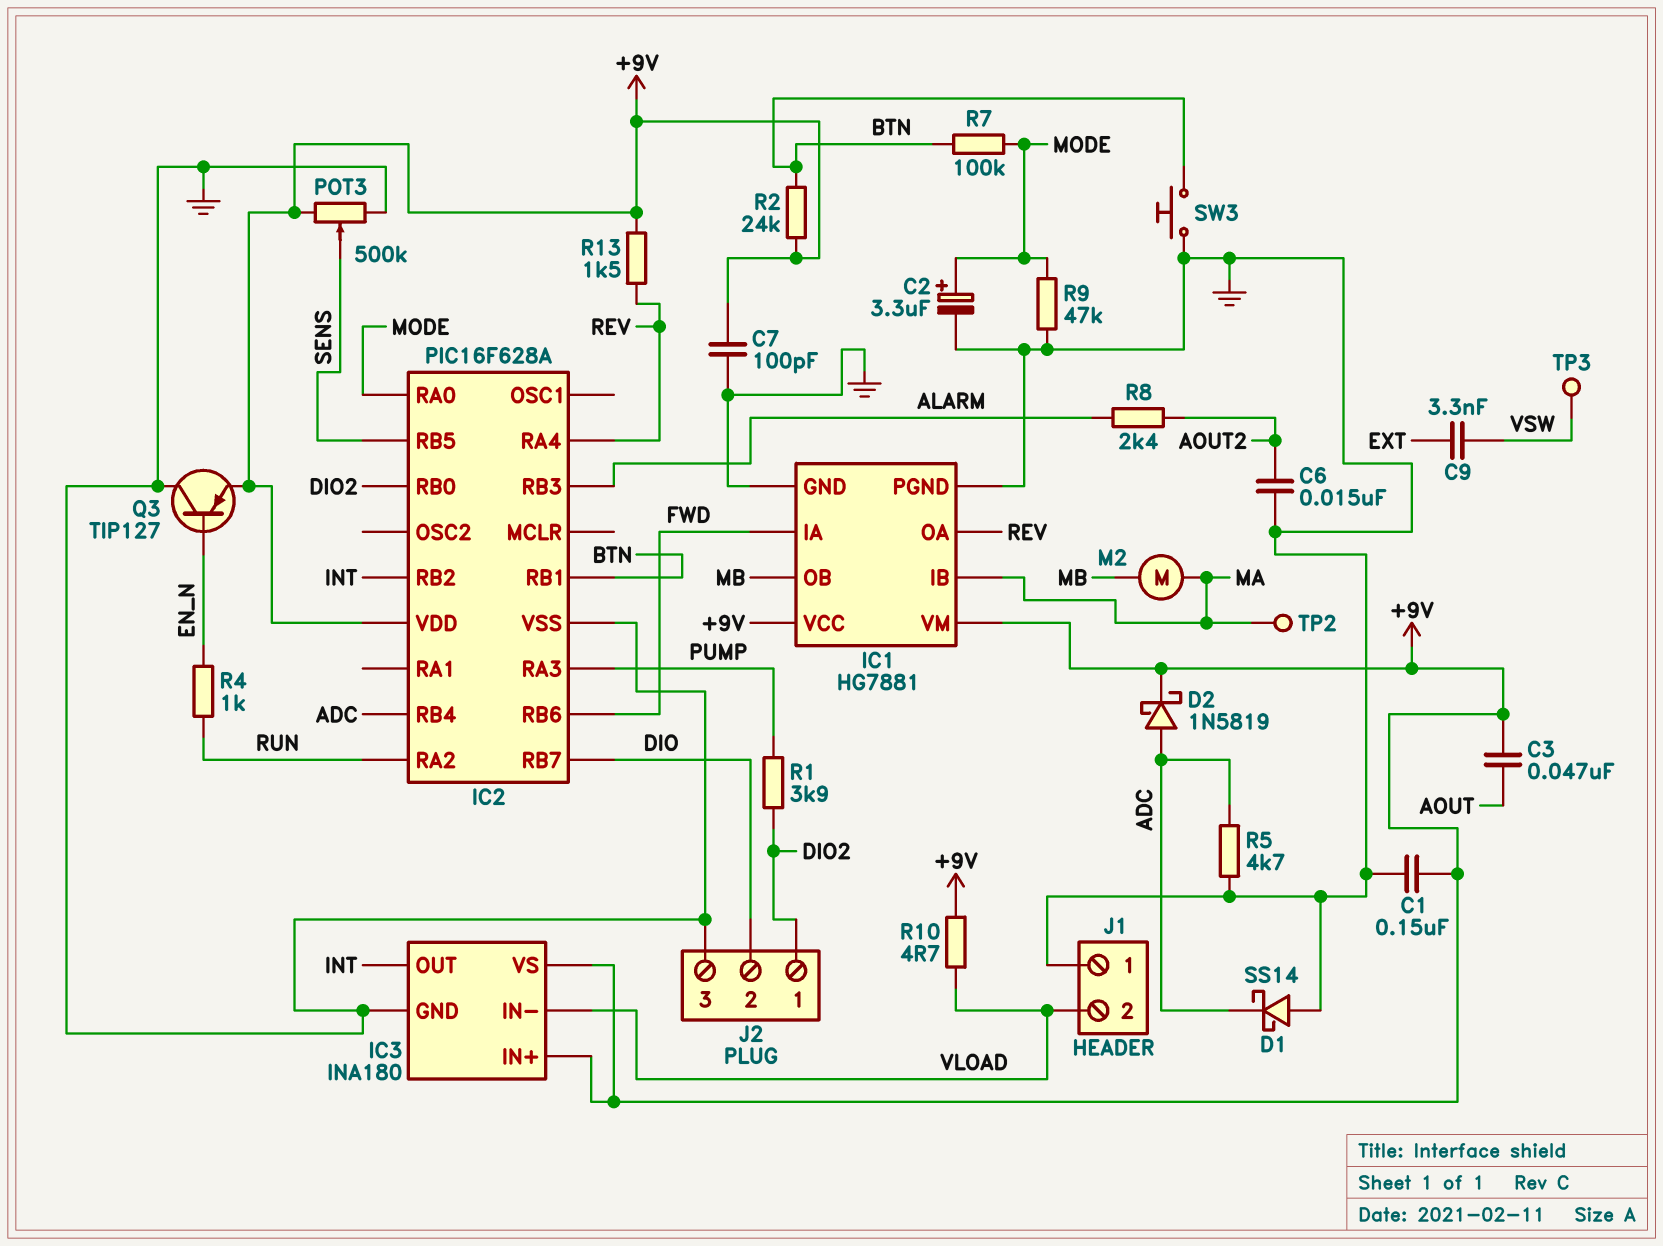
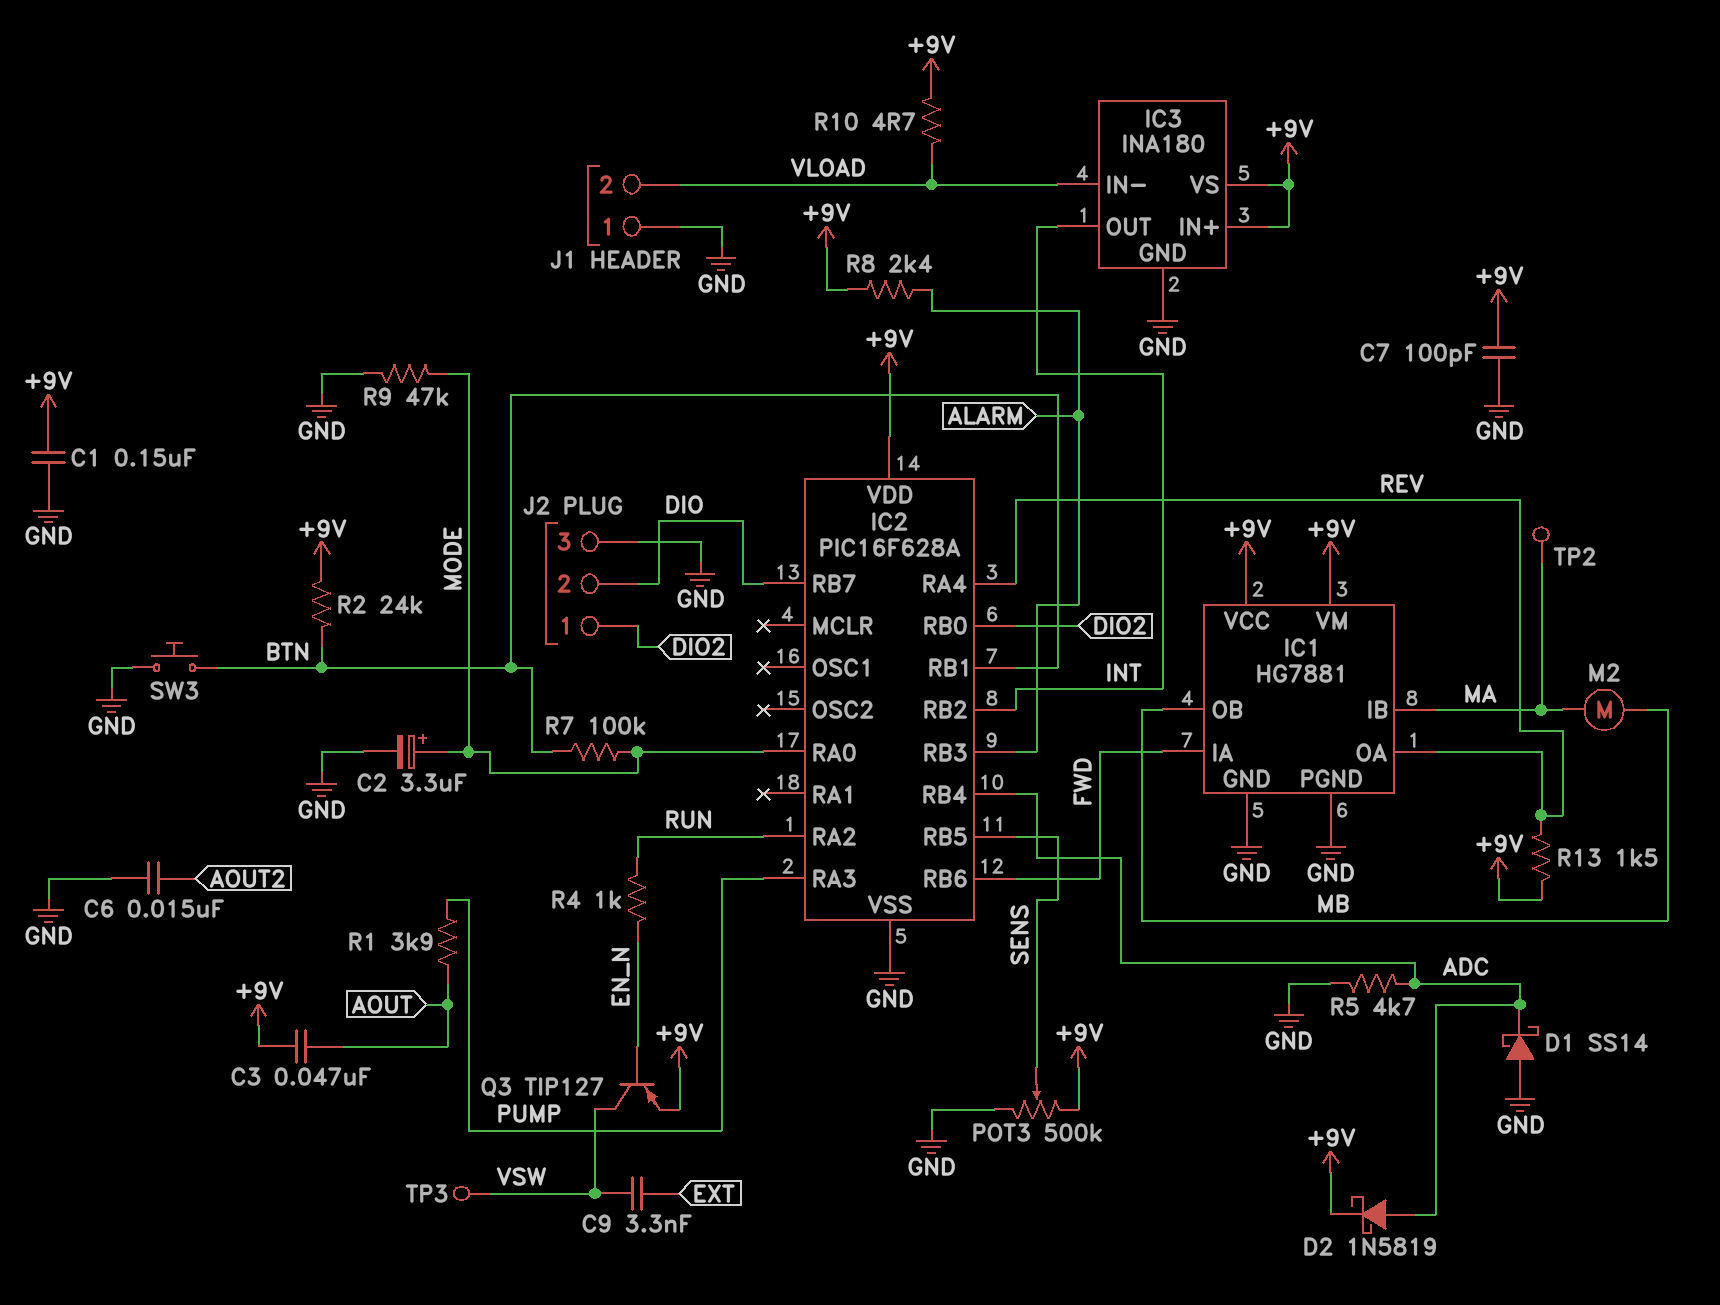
Q3: PNP TIP127 (B EN_N, C GND, E +9V) -> PNP TIP127 (B EN_N, C VSW, E +9V)
R1: 3.9k (DIO2, PUMP) -> 3.9k (AOUT, PUMP)
R8: 2.4k (ALARM, AOUT2) -> 2.4k (+9V, ALARM)

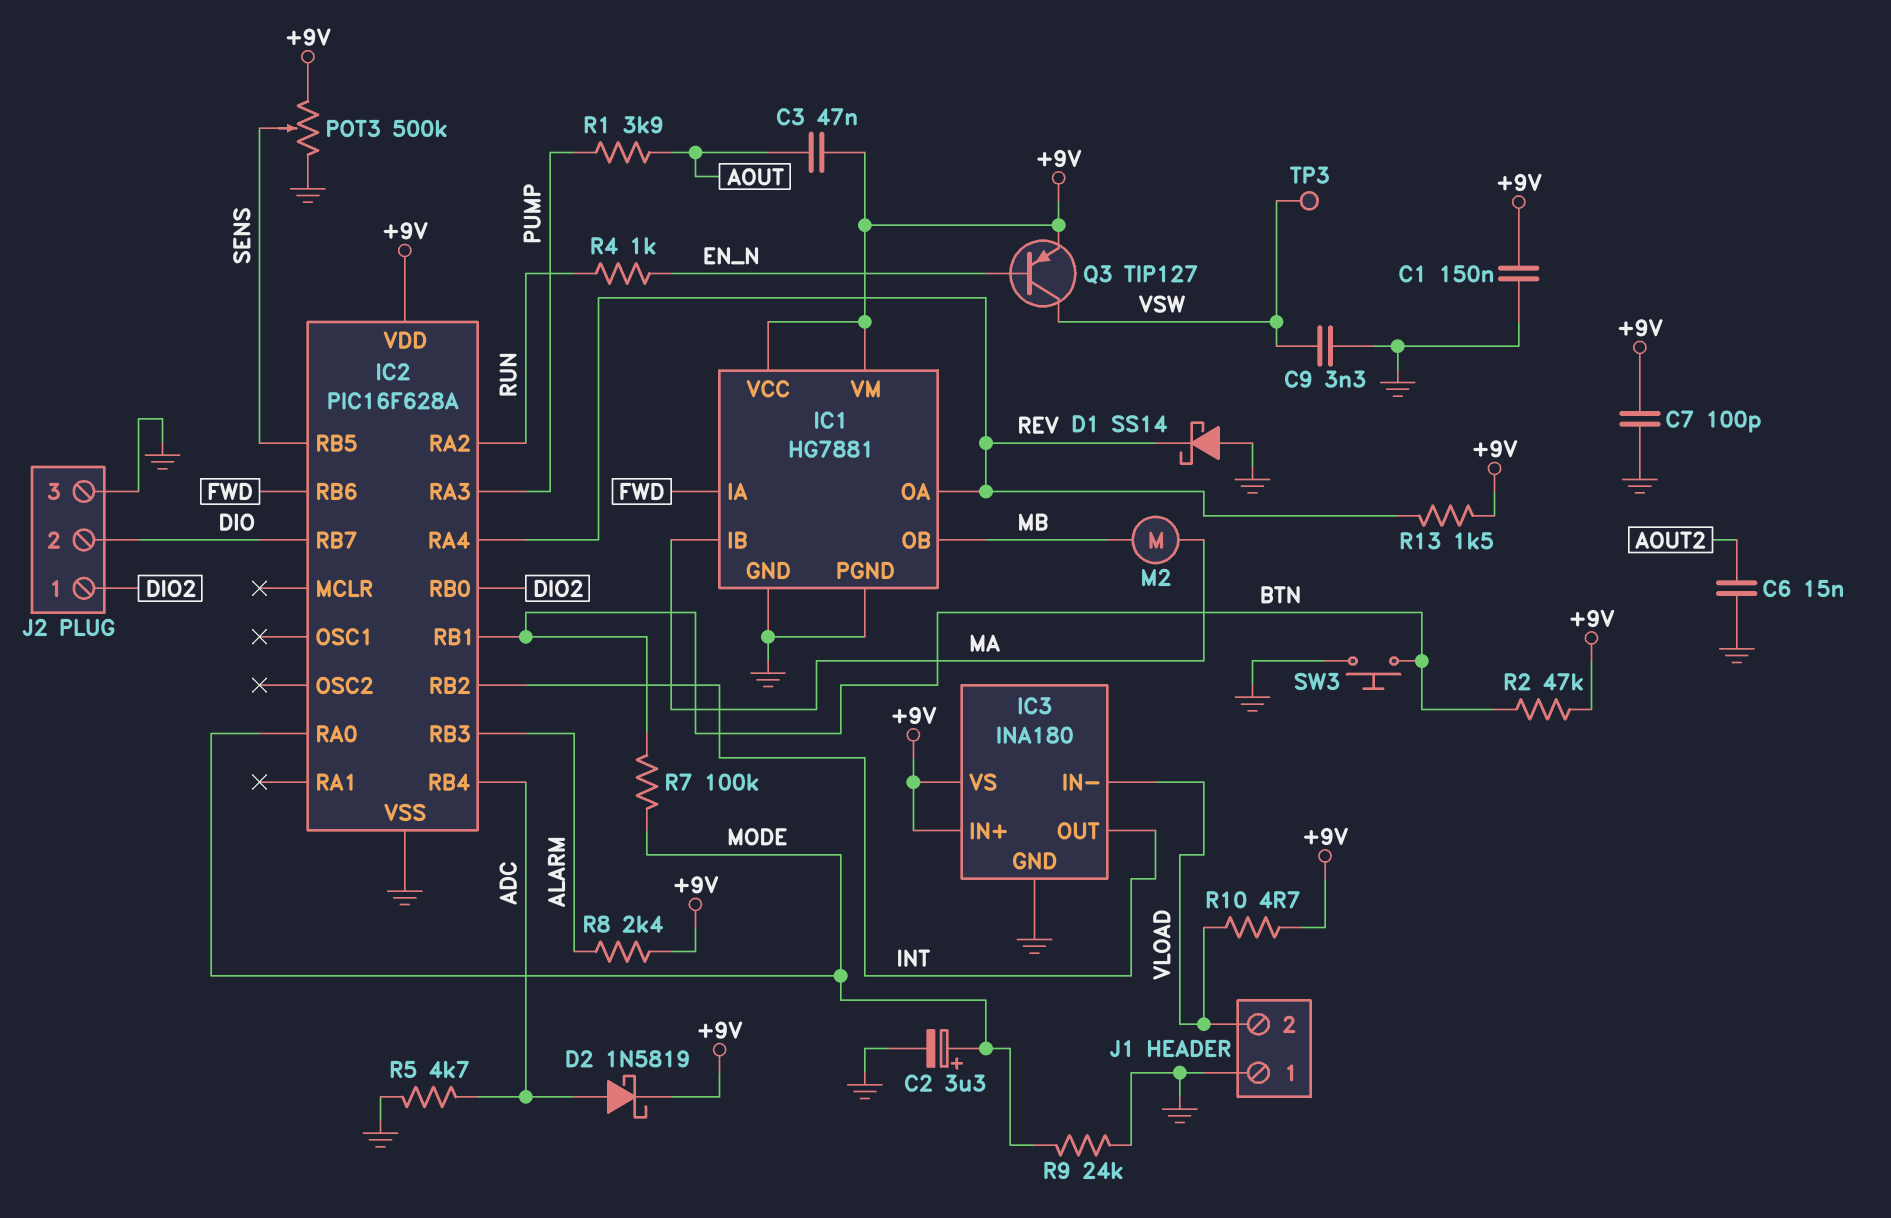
C9: 3.3nF (EXT, VSW) -> 3.3nF (GND, VSW)
D1: schottky SS14 (A GND, K ADC) -> schottky SS14 (A GND, K REV)
R2: 24k (+9V, BTN) -> 47k (+9V, BTN)
R9: 47k (GND, MODE) -> 24k (GND, MODE)
TP2: test point (MA) -> none

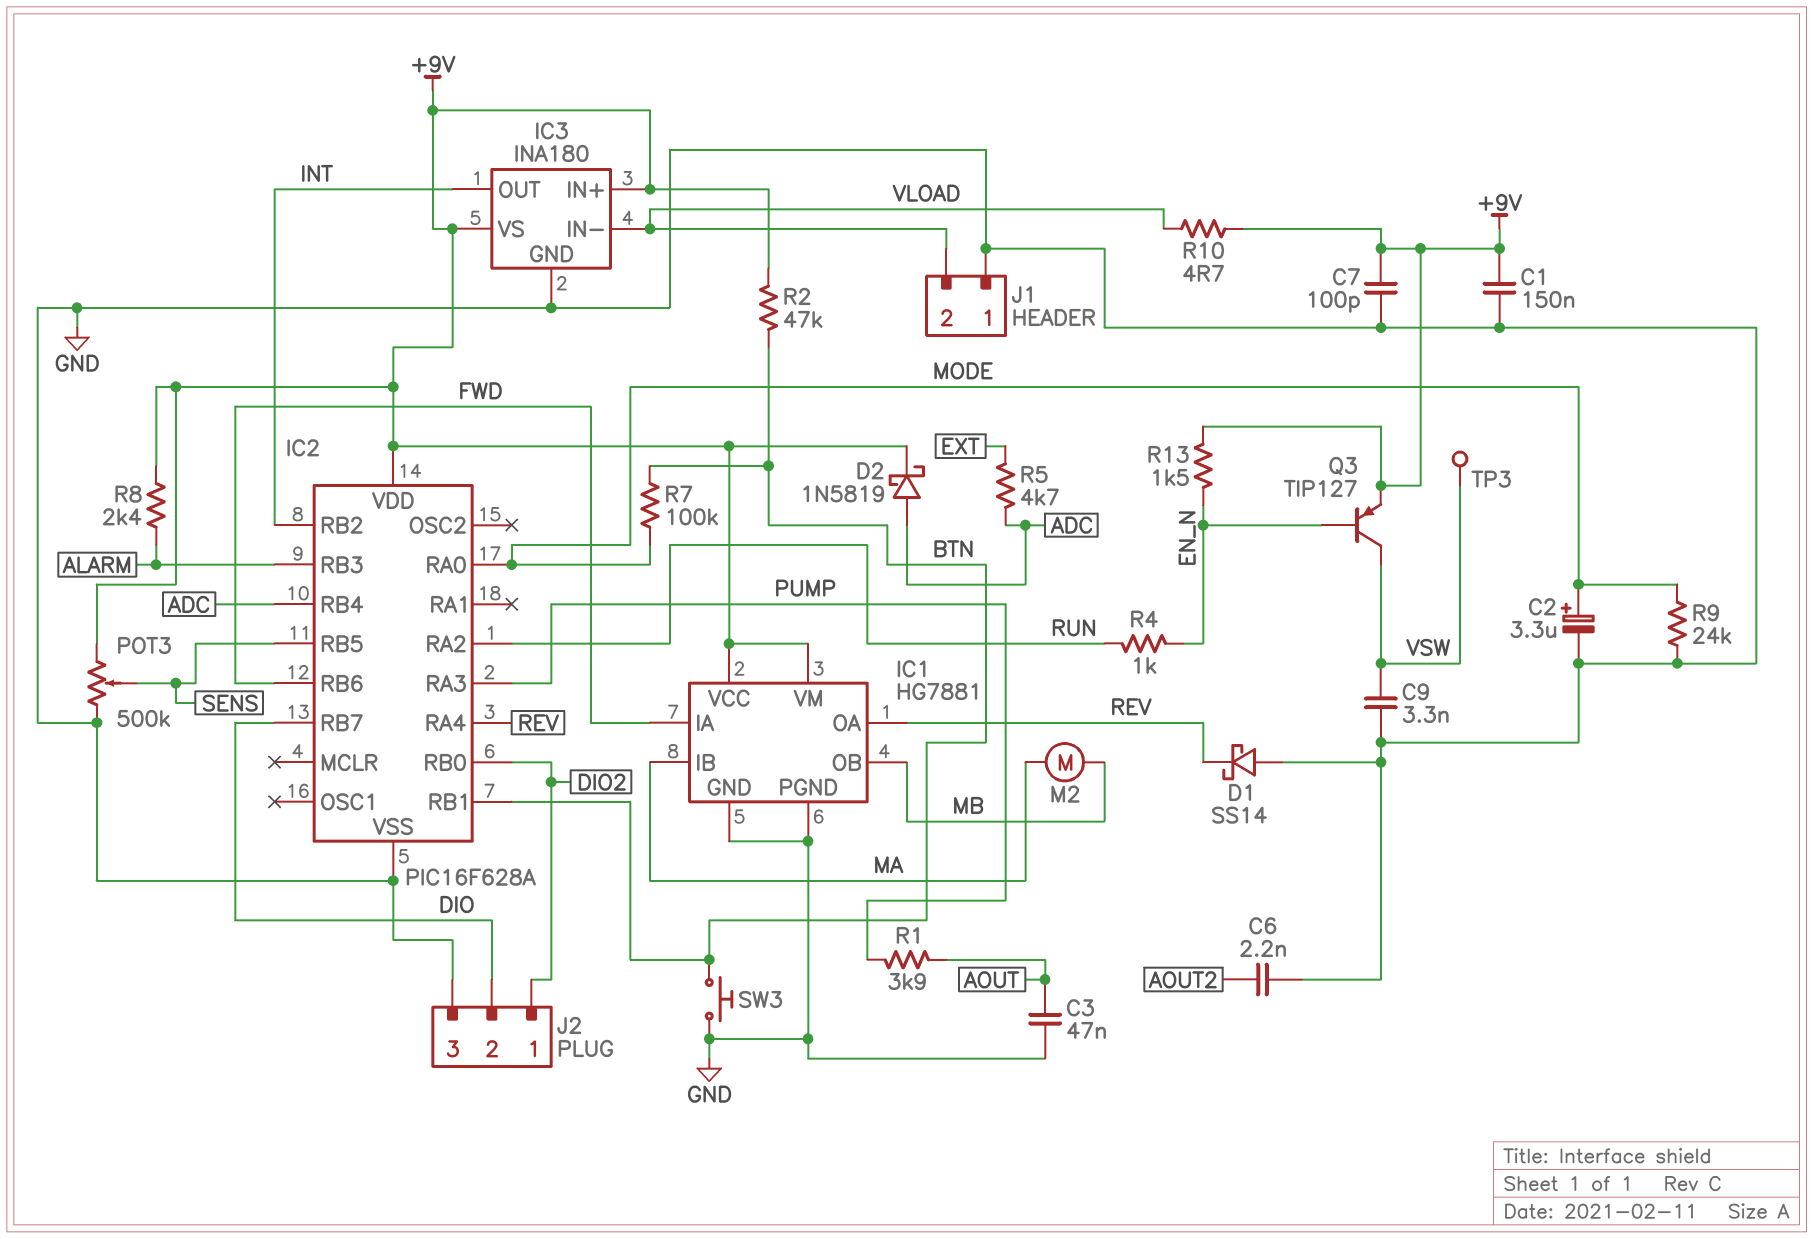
C3: 47nF (+9V, AOUT) -> 47nF (AOUT, GND)
C6: 15nF (AOUT2, GND) -> 2.2nF (AOUT2, GND)
R5: 4.7k (ADC, GND) -> 4.7k (ADC, EXT)
R13: 1.5k (+9V, REV) -> 1.5k (+9V, EN_N)

